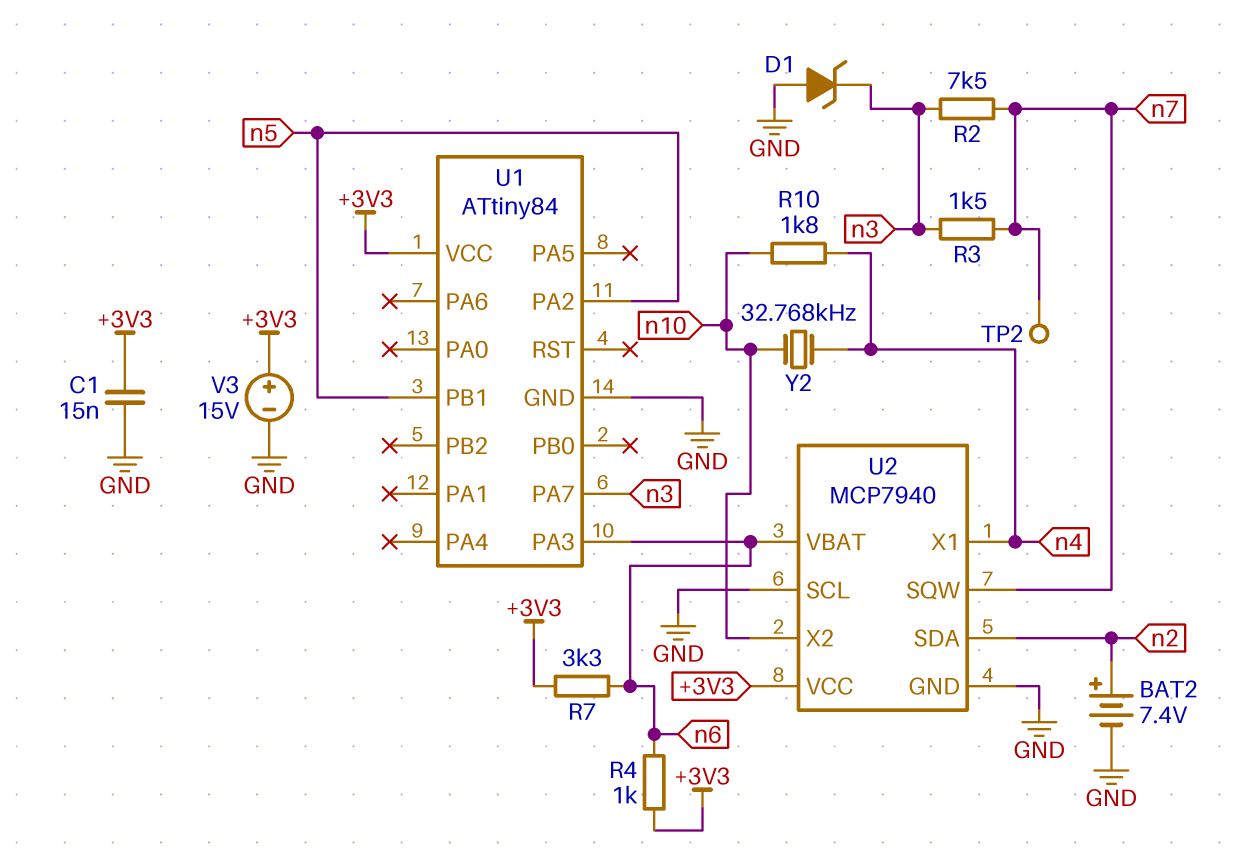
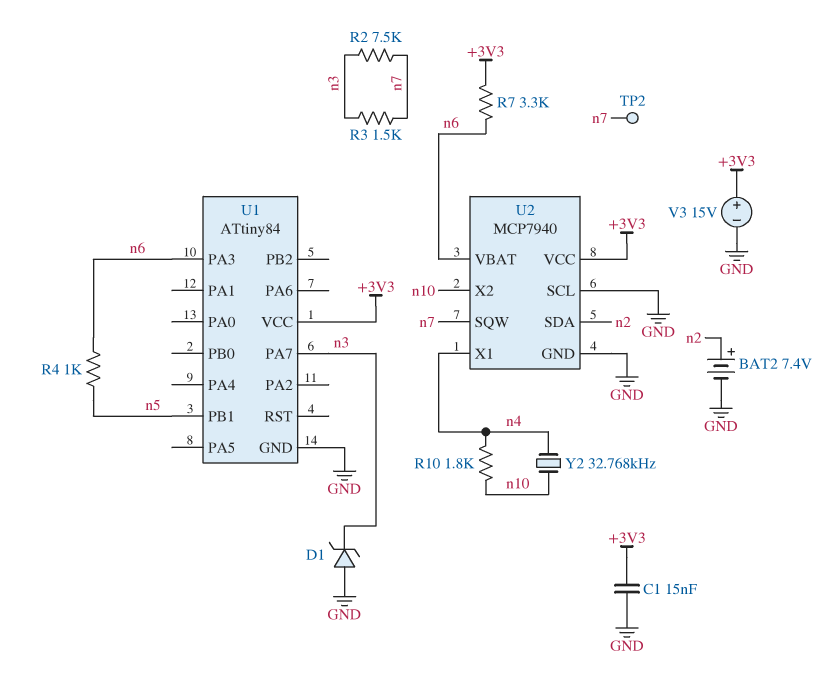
R4: 1k (+3V3, n6) -> 1k (n5, n6)
U1 pin PA2: n5 -> none

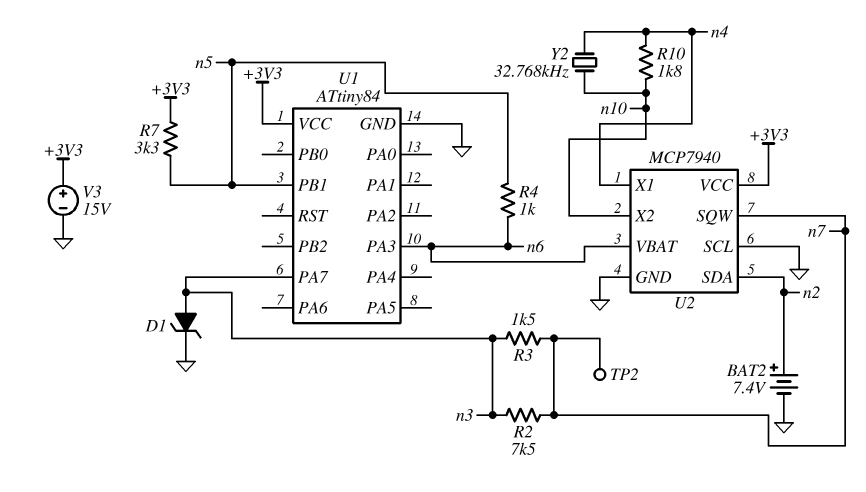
C1: 15nF (+3V3, GND) -> none
D1: zener (A GND, K n3) -> zener (A n3, K GND)
R7: 3.3k (+3V3, n6) -> 3.3k (+3V3, n5)

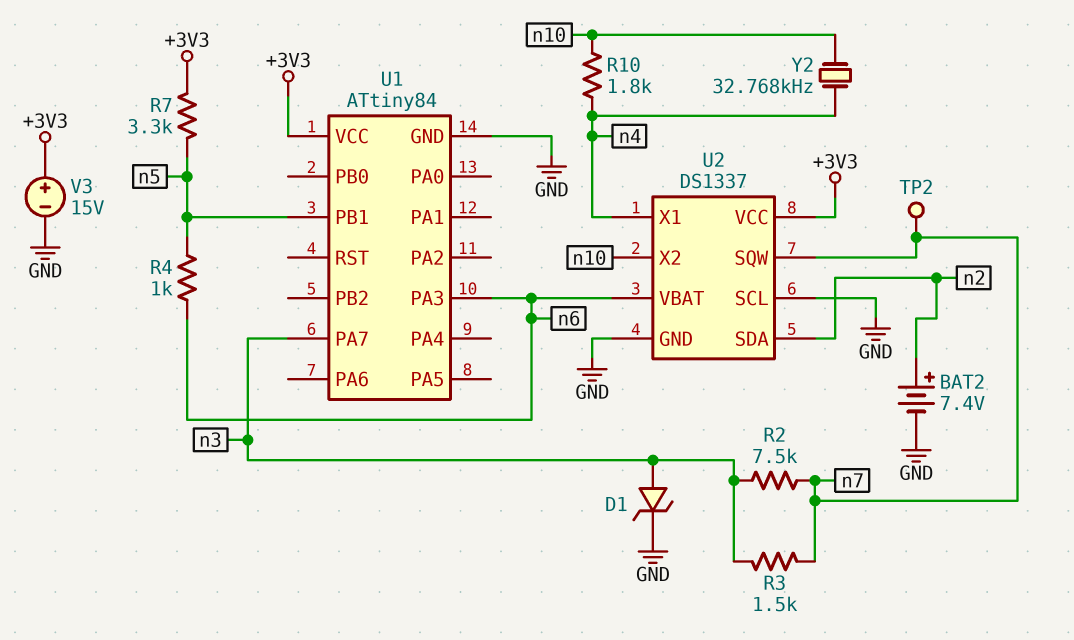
U2: MCP7940 -> DS1337

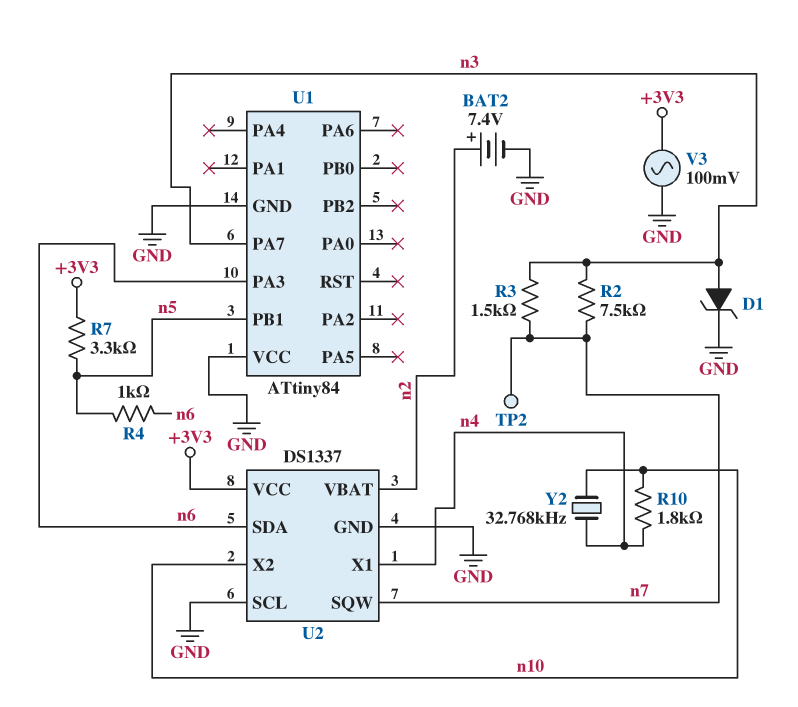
U1 pin VCC: +3V3 -> GND
U2 pin SDA: n2 -> n6
U2 pin VBAT: n6 -> n2
V3: 15V (plus +3V3, minus GND) -> AC 100mV (+3V3, GND)

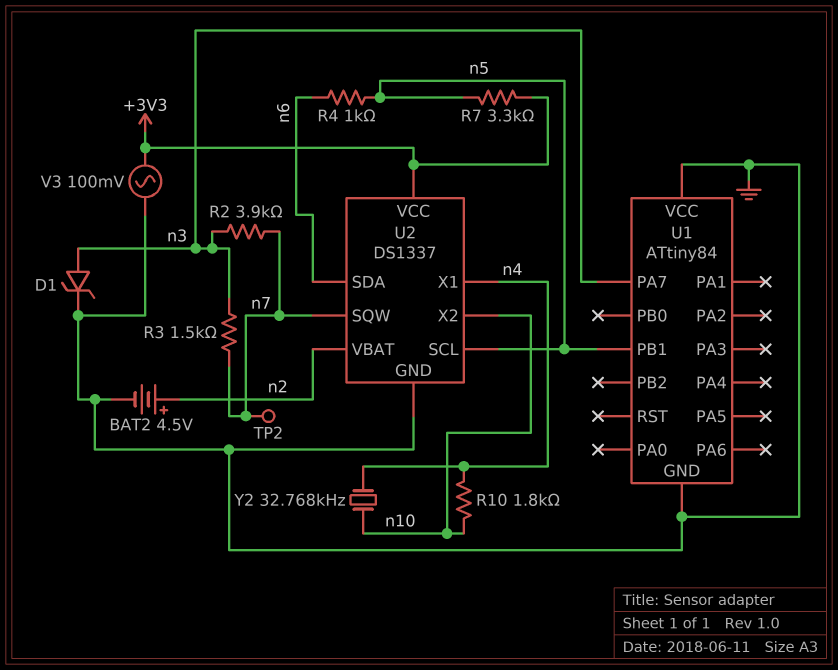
BAT2: 7.4V (plus n2, minus GND) -> 4.5V (plus n2, minus GND)
R2: 7.5k (n3, n7) -> 3.9k (n3, n7)
U1 pin PA3: n6 -> none
U2 pin SCL: GND -> n5

